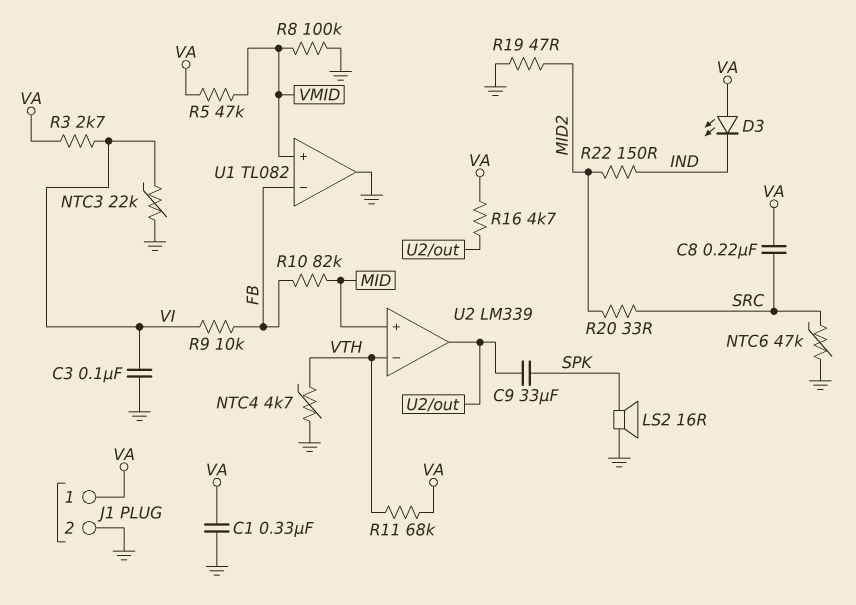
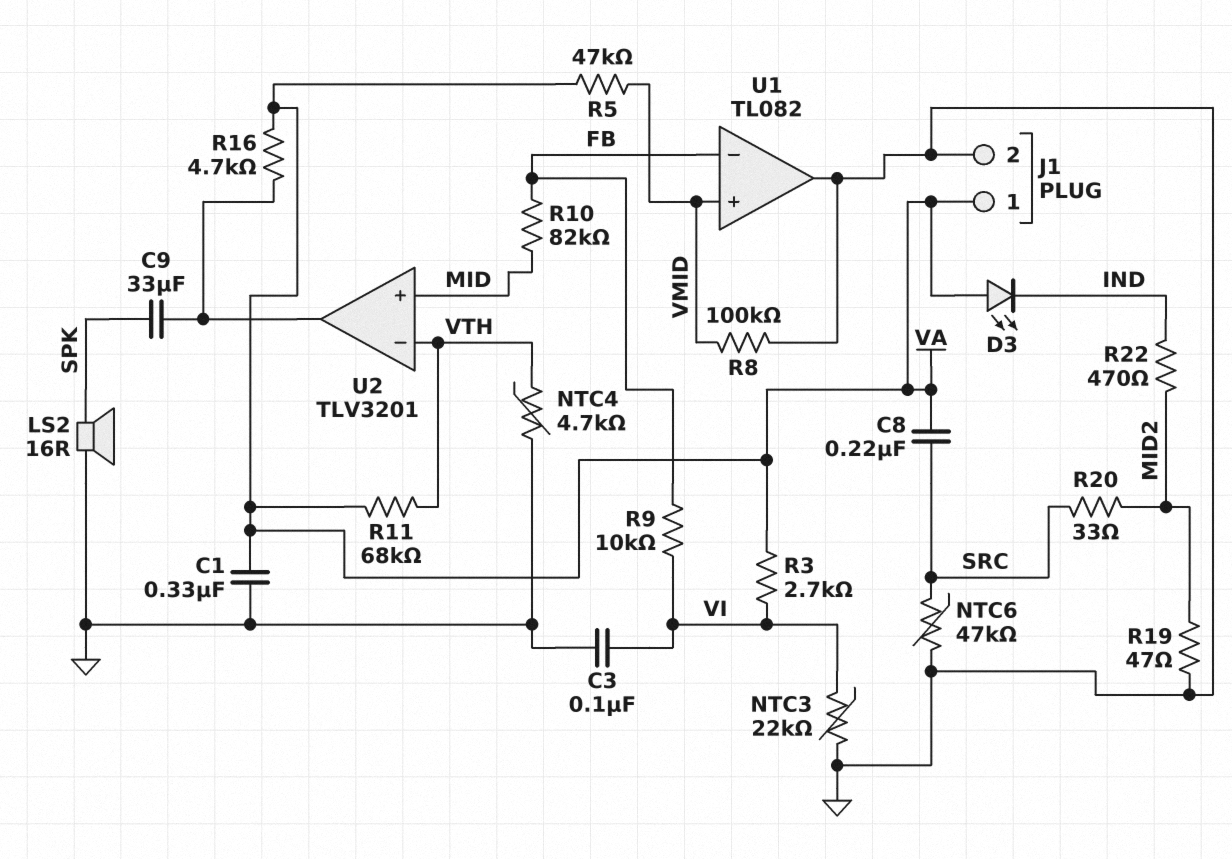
R22: 150 (IND, MID2) -> 470 (IND, MID2)
U2: LM339 -> TLV3201

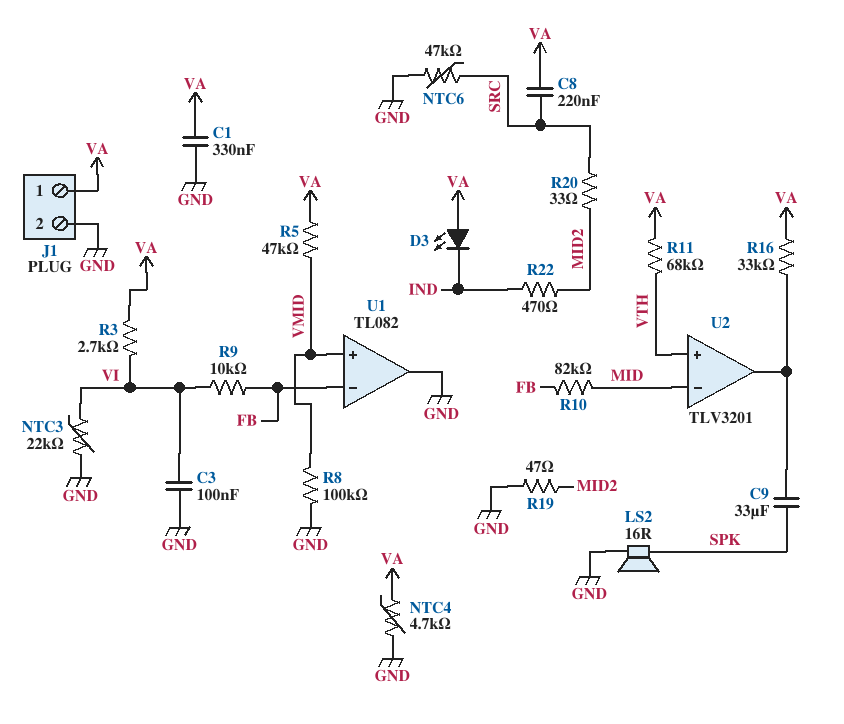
NTC4: 4.7k (GND, VTH) -> 4.7k (GND, VA)
R16: 4.7k (U2/out, VA) -> 33k (U2/out, VA)
U2 pin in+: MID -> VTH
U2 pin in-: VTH -> MID

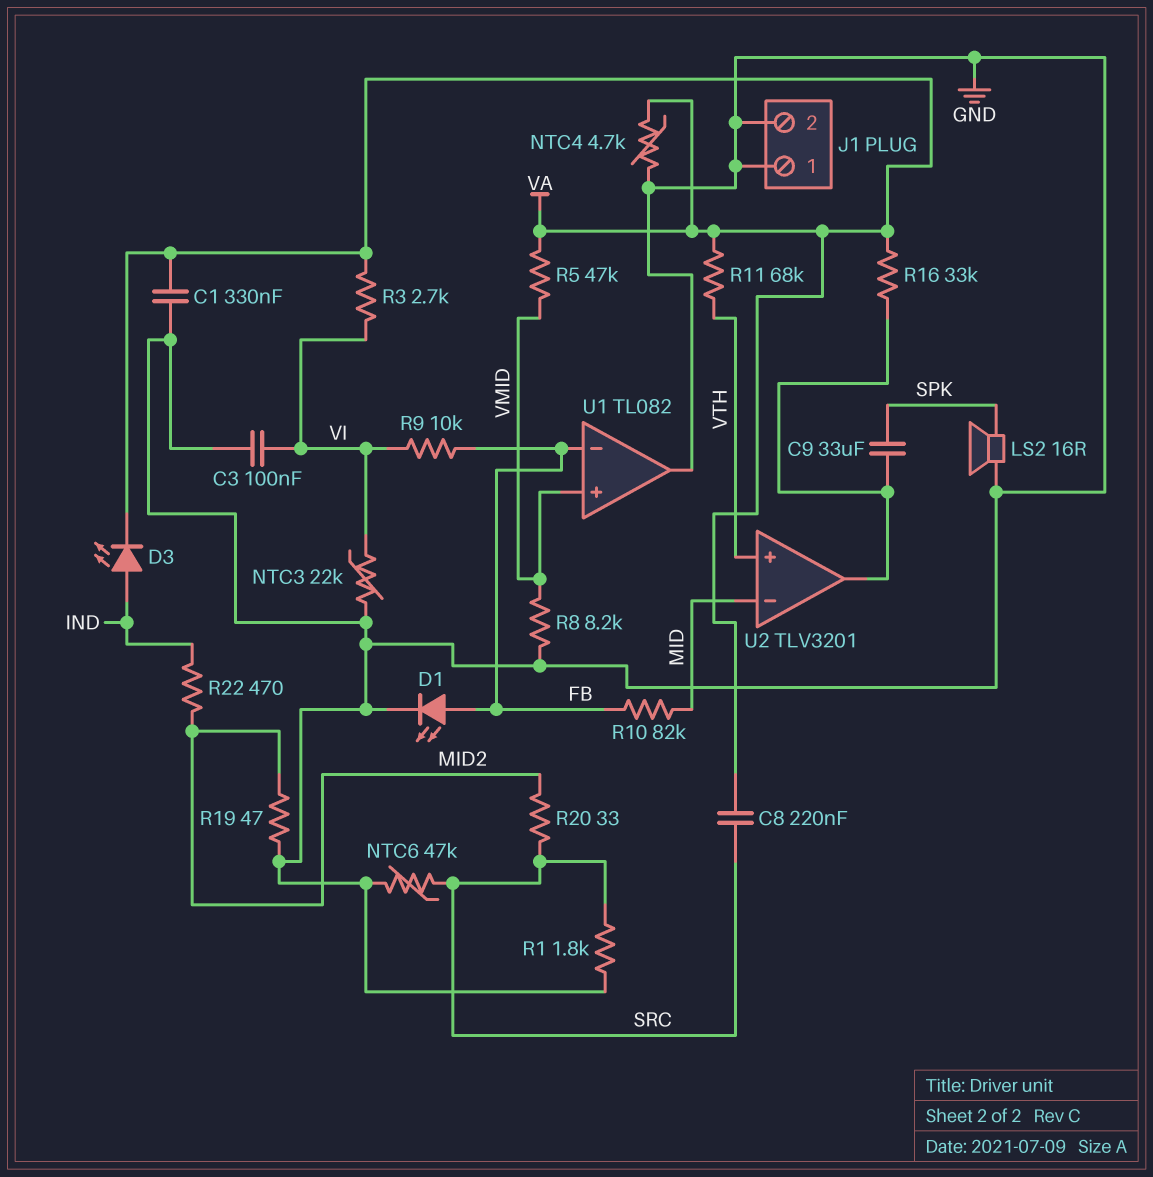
D1: none -> LED (A FB, K GND)
D3: LED (A VA, K IND) -> LED (A IND, K VA)
J1 pin 1: VA -> GND
R1: none -> 1.8k (GND, SRC)
R8: 100k (GND, VMID) -> 8.2k (GND, VMID)

